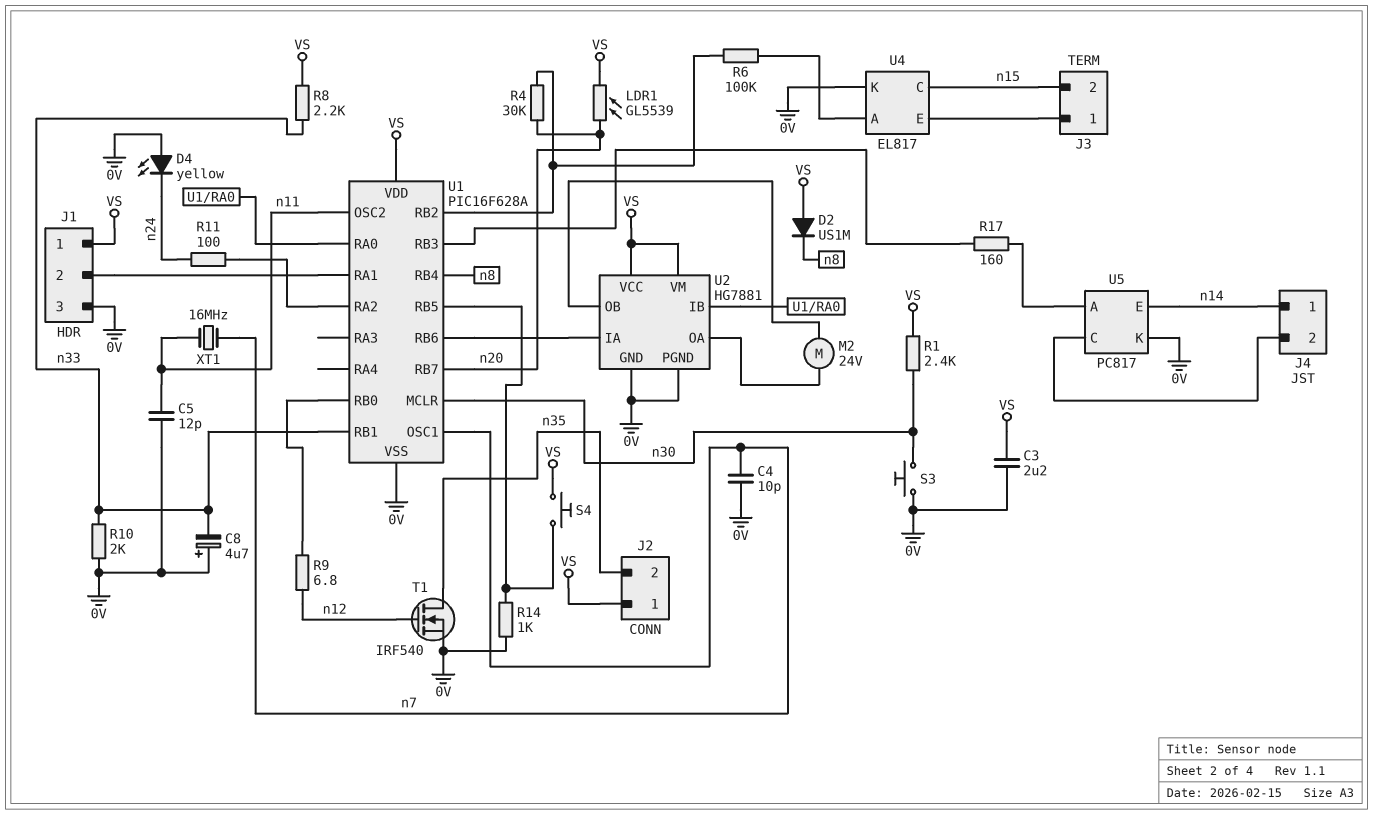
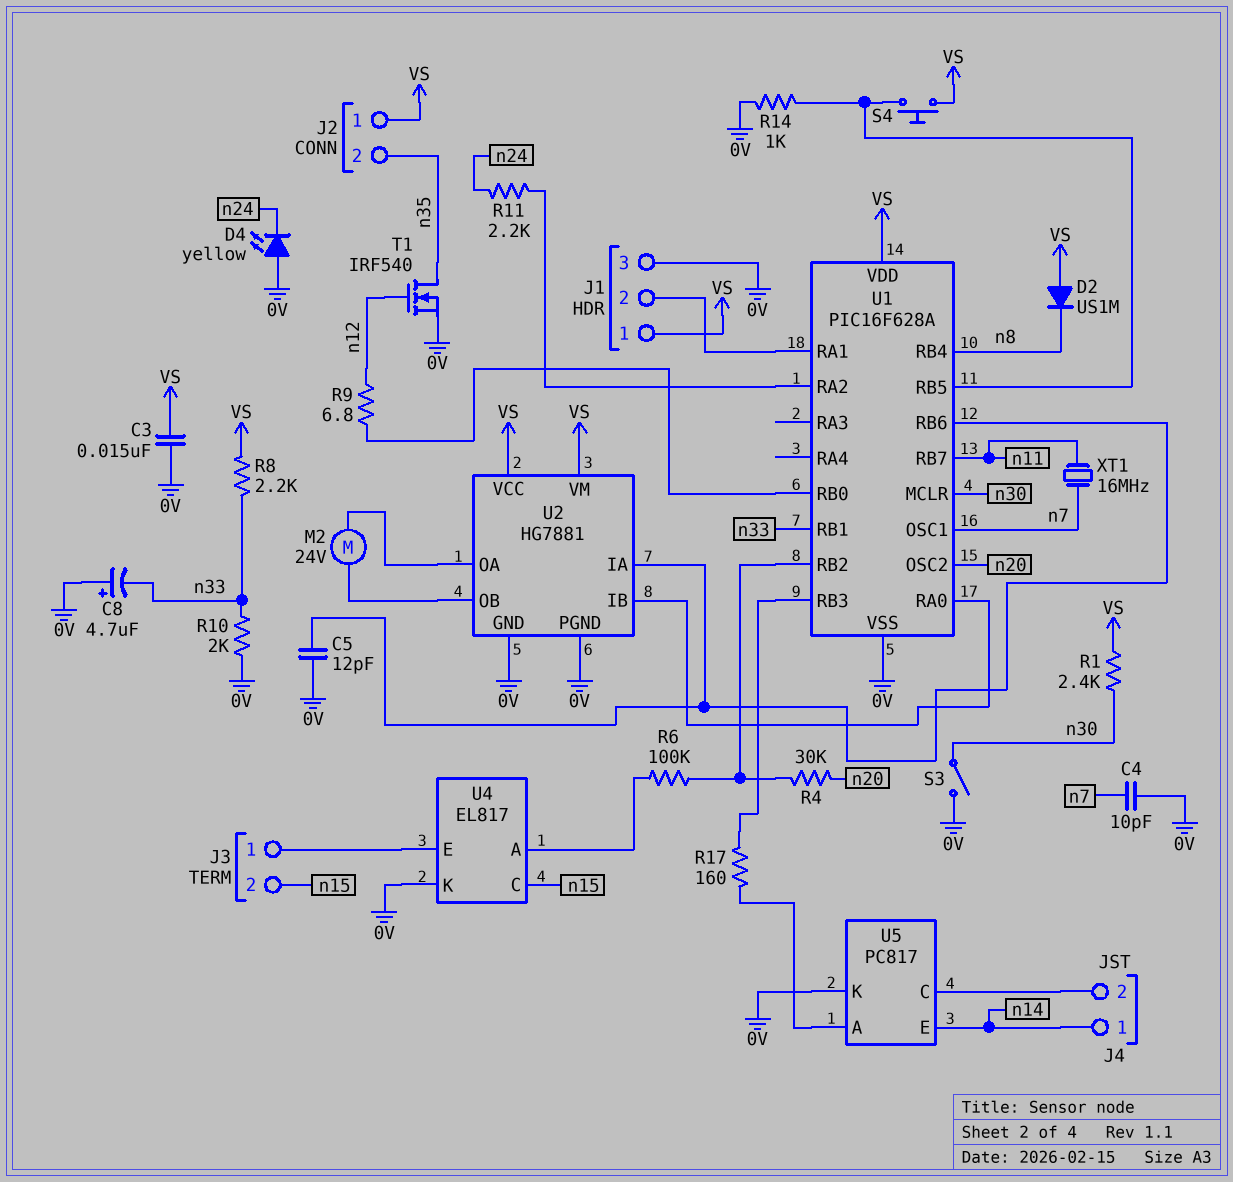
C3: 2.2uF (0V, VS) -> 15nF (0V, VS)
C5: 12pF (0V, n11) -> 12pF (0V, U1/RB6)
LDR1: GL5539 (VS, n20) -> none
R11: 100 (U1/RA2, n24) -> 2.2k (U1/RA2, n24)
S3: button (0V, n30) -> switch (0V, n30)
U1 pin OSC2: n11 -> n20
U1 pin RB7: n20 -> n11

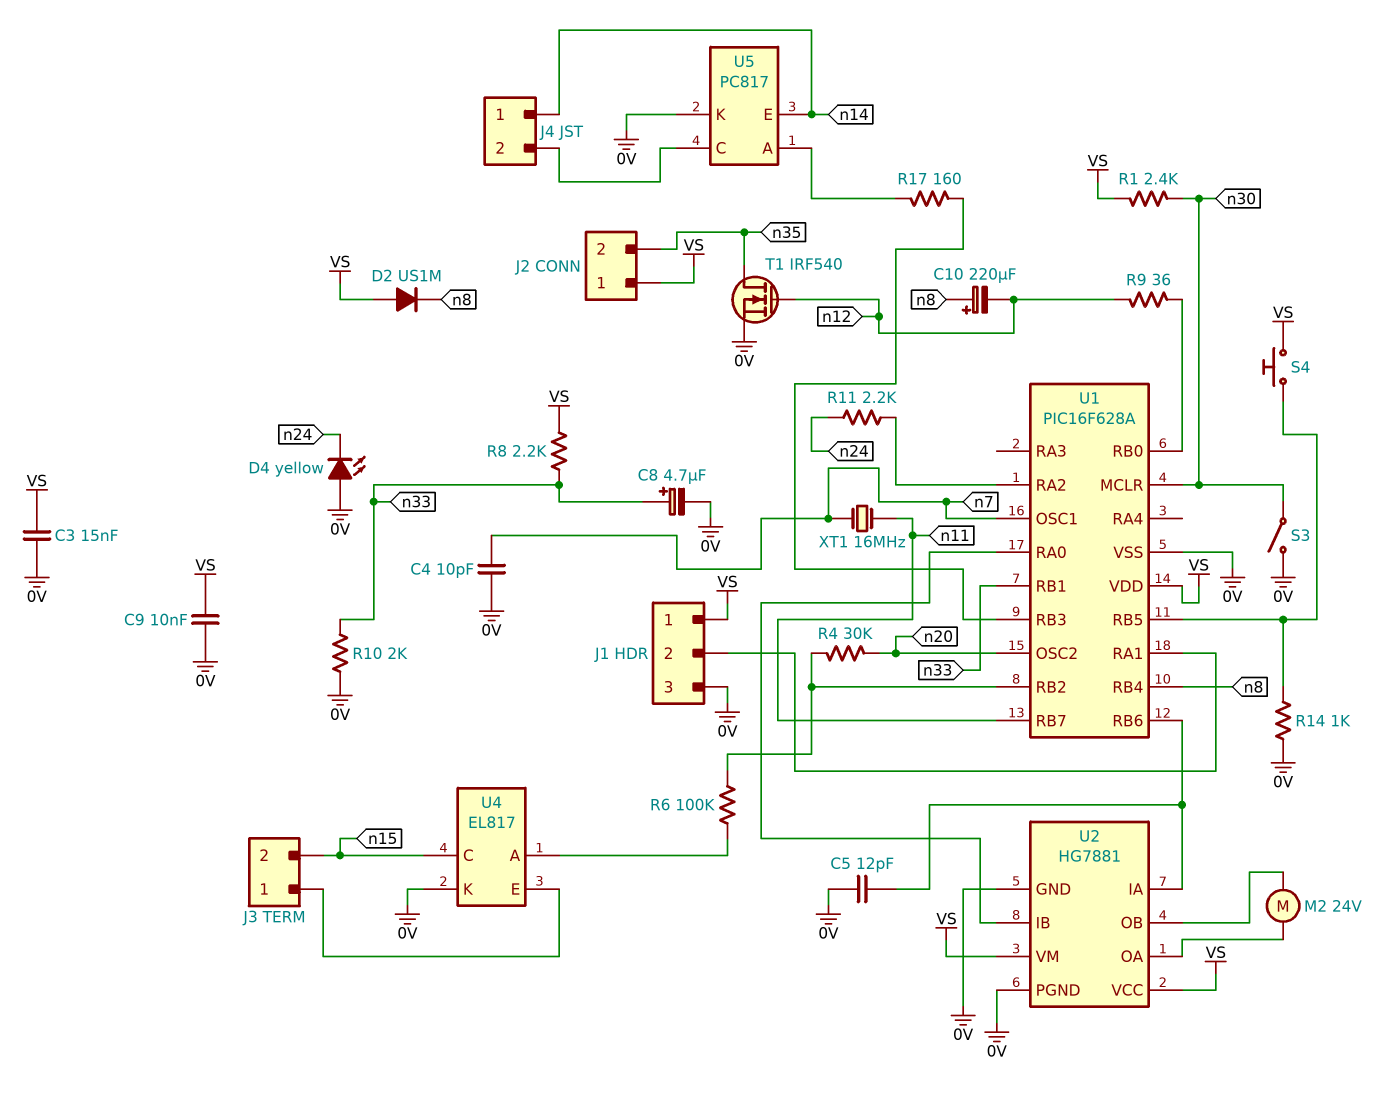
C8: 4.7uF (plus 0V, minus n33) -> 4.7uF (plus n33, minus 0V)
C9: none -> 10nF (0V, VS)
C10: none -> 220uF (plus n8, minus n12)
R9: 6.8 (U1/RB0, n12) -> 36 (U1/RB0, n12)

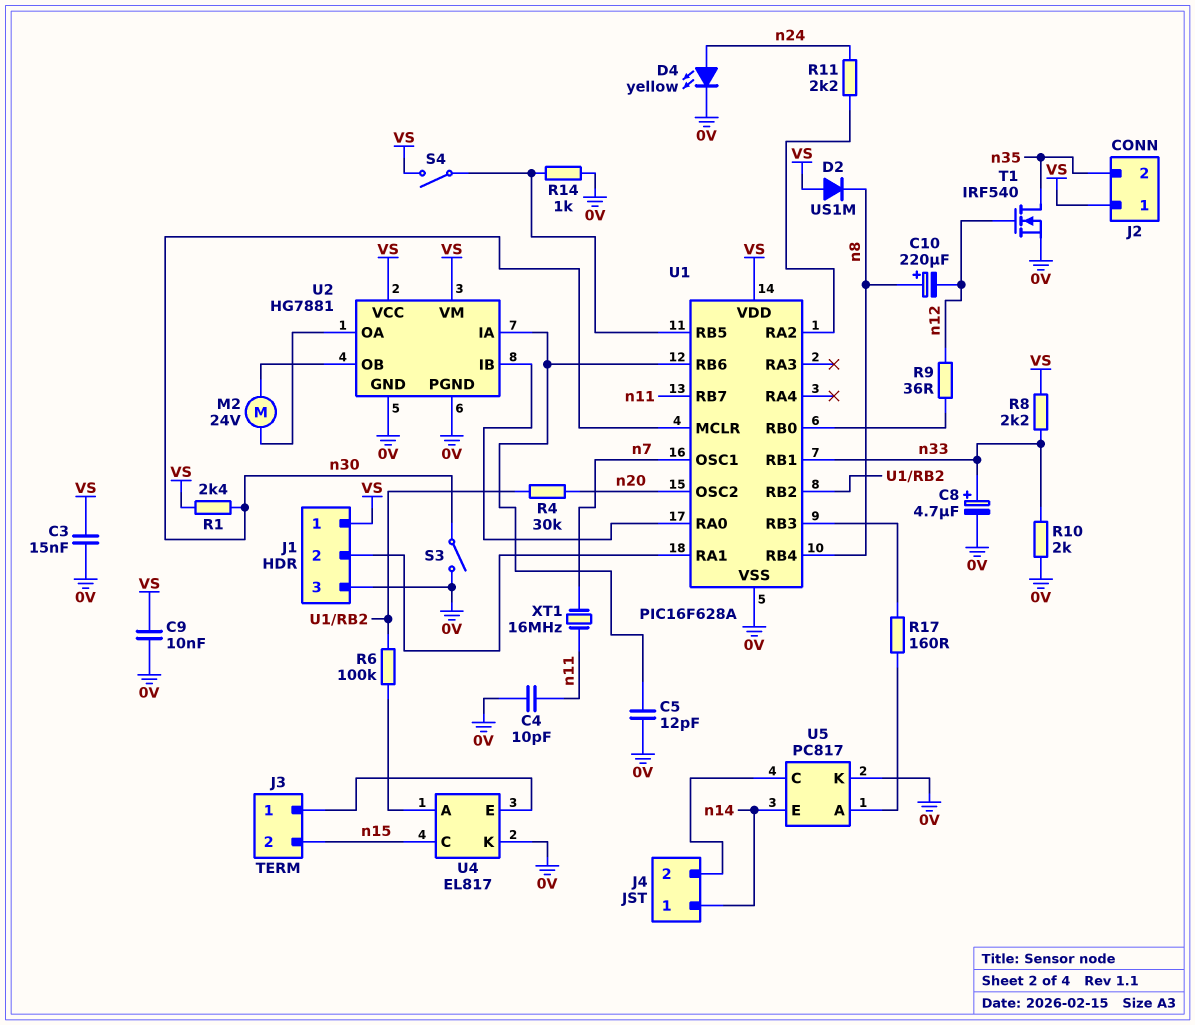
C4: 10pF (0V, n7) -> 10pF (0V, n11)
D4: LED yellow (A 0V, K n24) -> LED yellow (A n24, K 0V)
S4: button (U1/RB5, VS) -> switch (U1/RB5, VS)

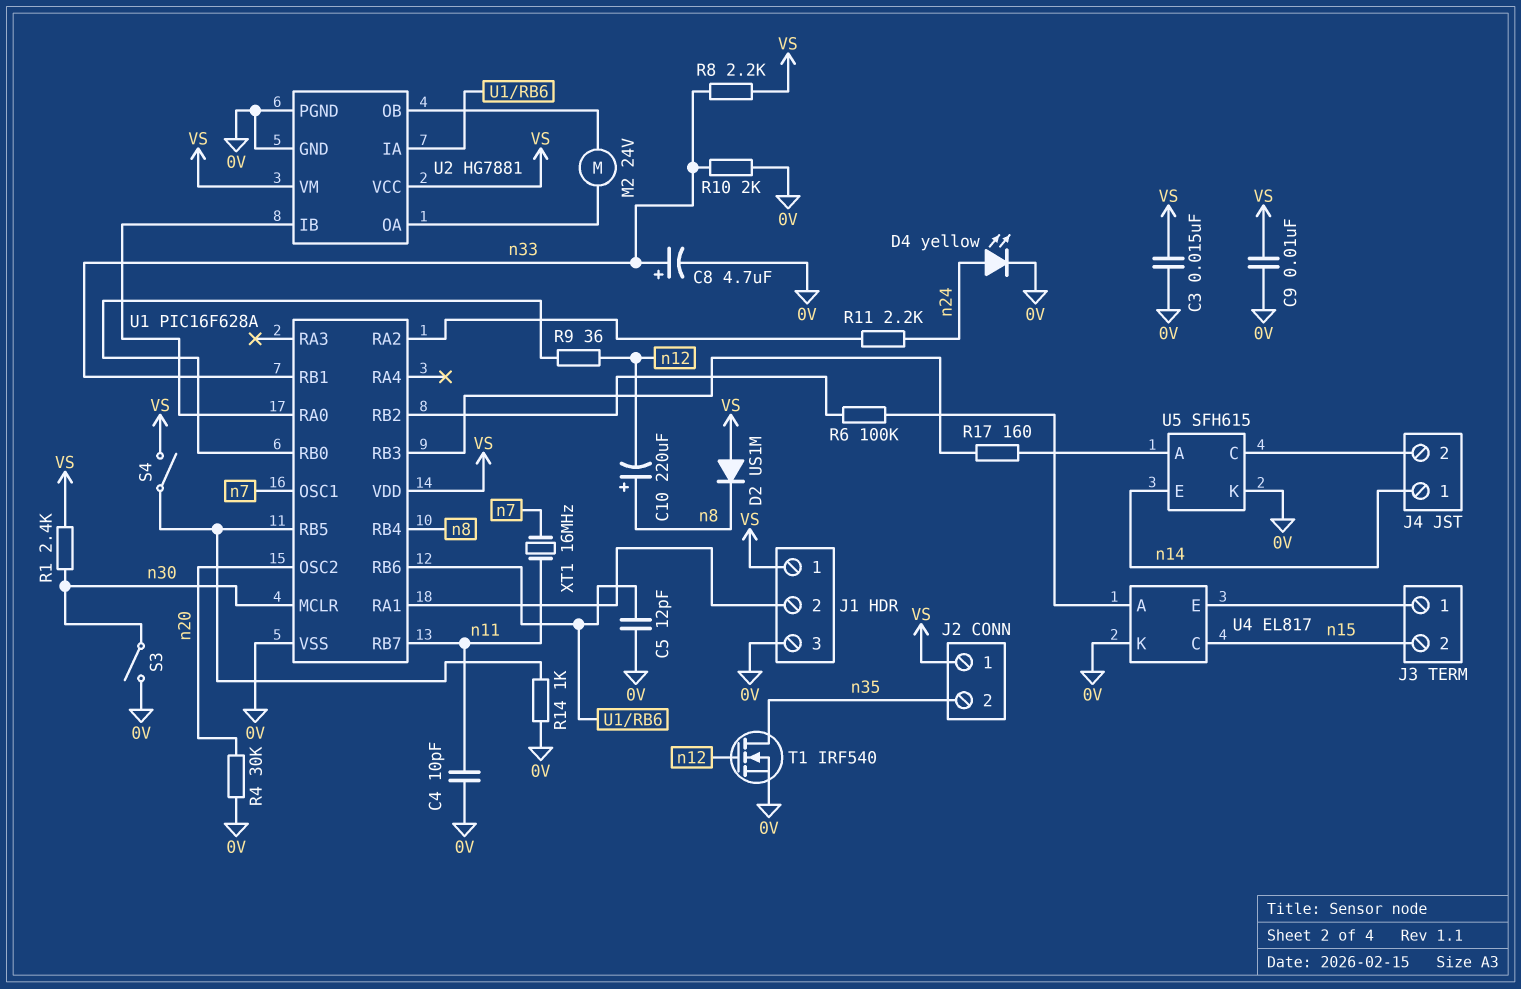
R4: 30k (U1/RB2, n20) -> 30k (0V, n20)
U5: PC817 -> SFH615

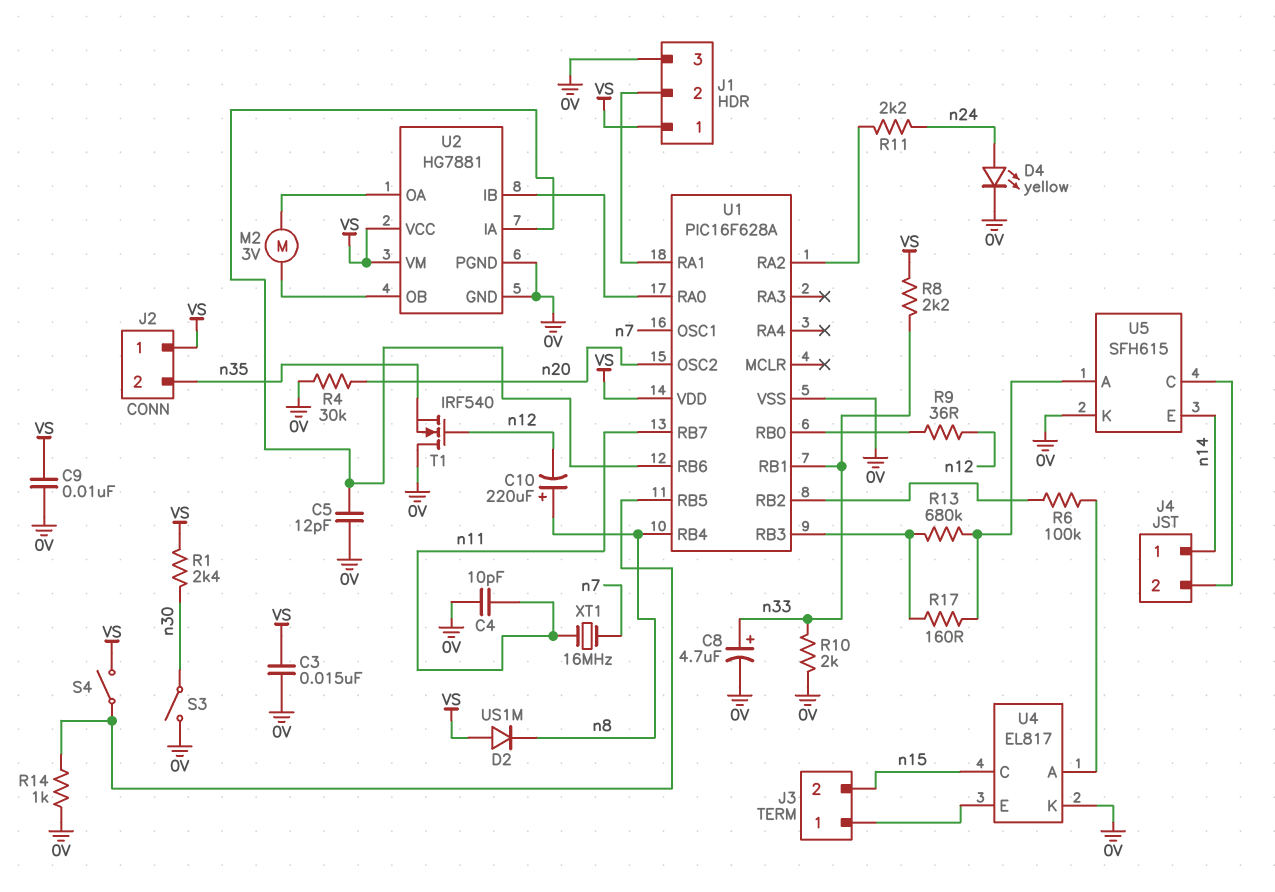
M2: motor 24V (U2/OA, U2/OB) -> motor 3V (U2/OA, U2/OB)
R13: none -> 680k (U1/RB3, U5/A)
T1: NMOS IRF540 (G n12, D n35, S 0V) -> NMOS IRF540 (G n12, D 0V, S n35)
U1 pin MCLR: n30 -> none

